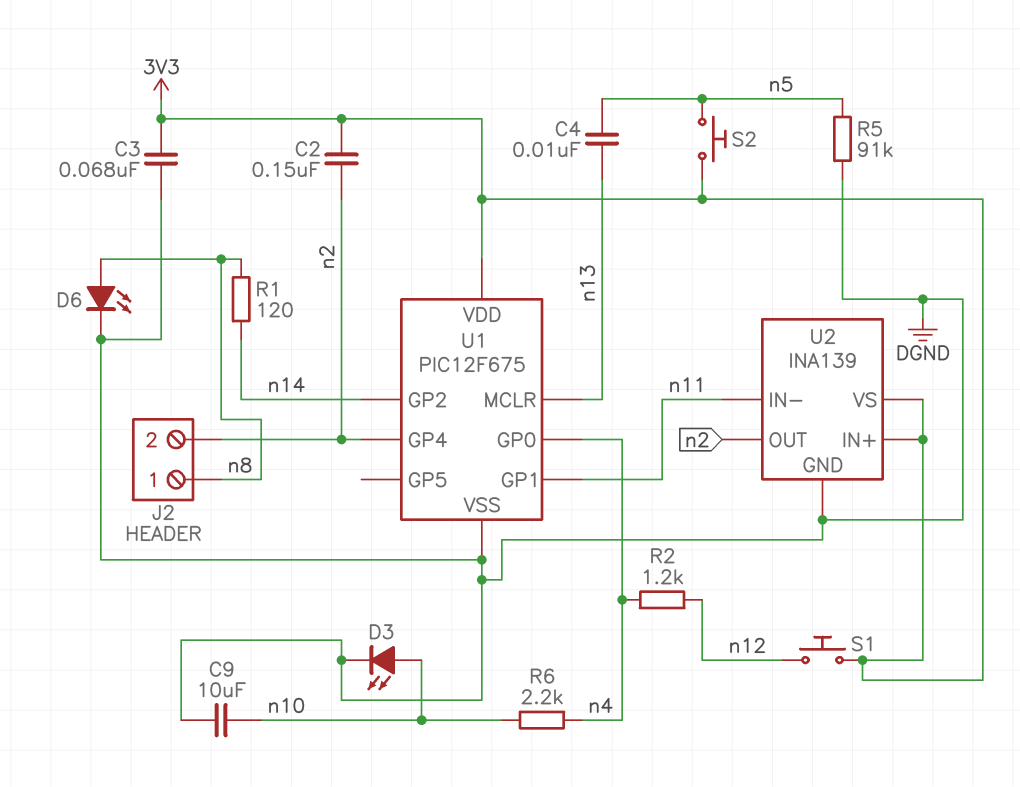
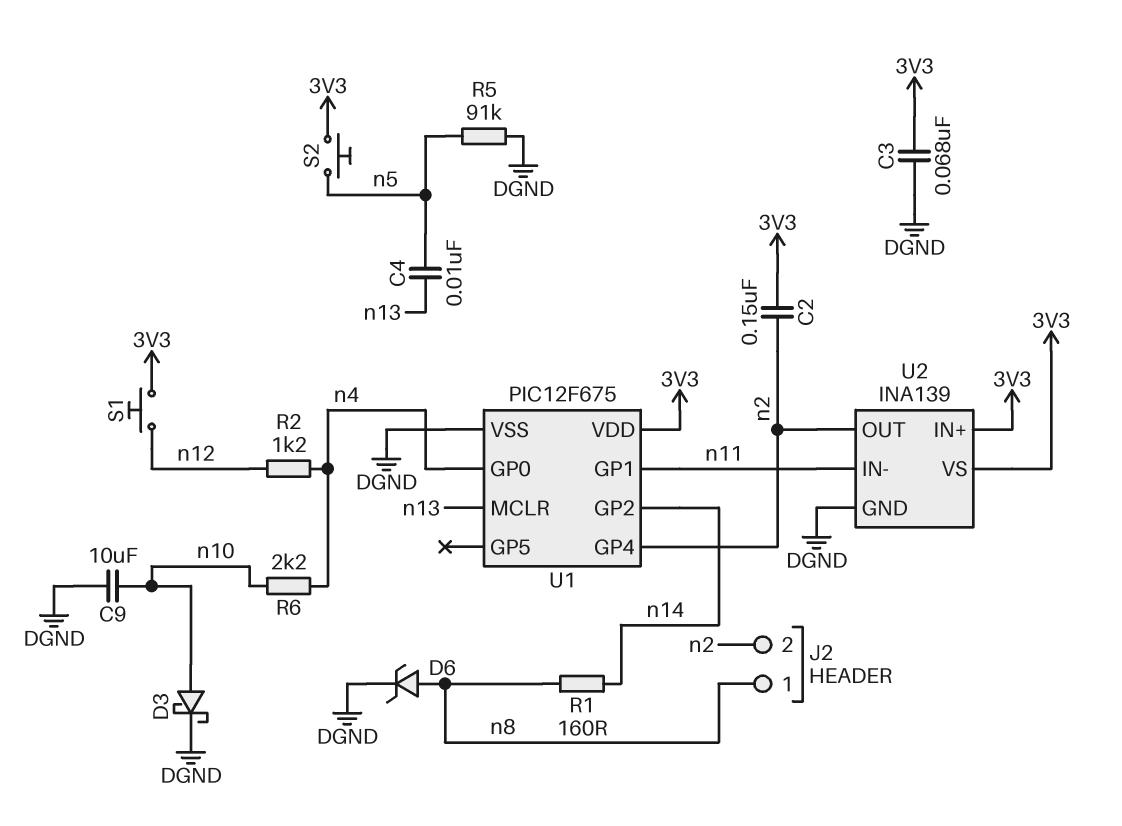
D3: LED (A n10, K DGND) -> schottky (A n10, K DGND)
D6: LED (A n8, K DGND) -> zener (A n8, K DGND)
R1: 120 (n8, n14) -> 160 (n8, n14)

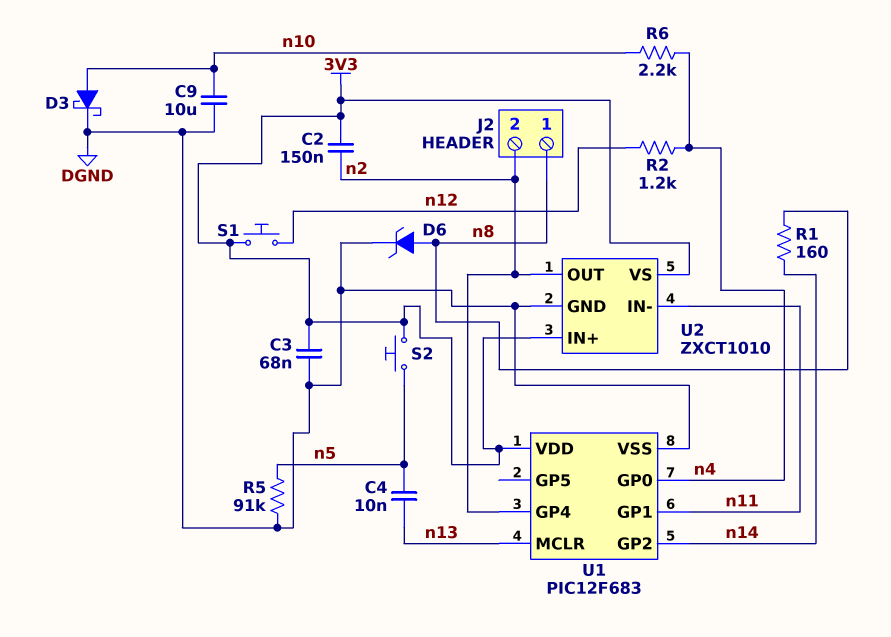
U1: PIC12F675 -> PIC12F683
U2: INA139 -> ZXCT1010

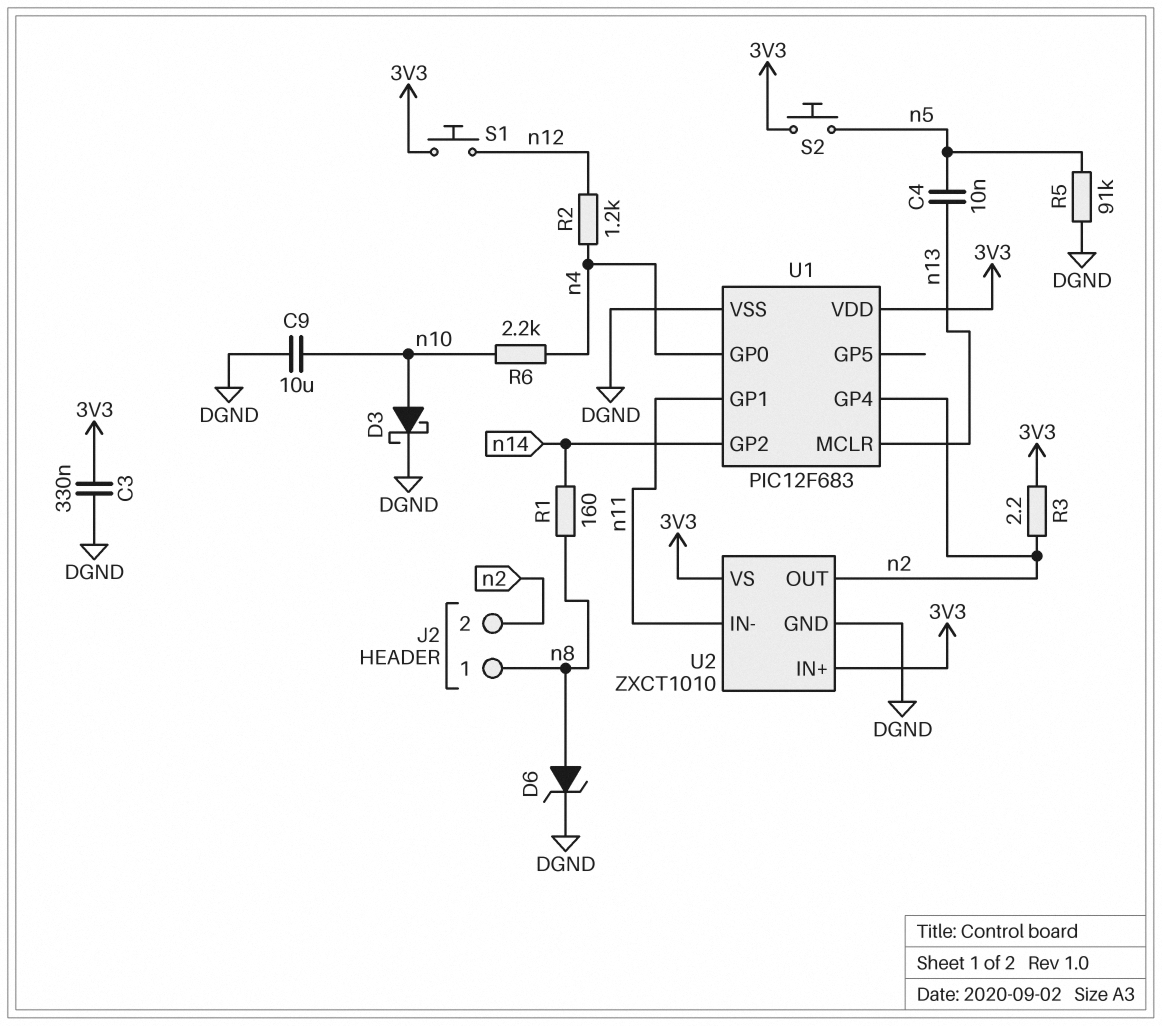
C2: 150nF (3V3, n2) -> none
C3: 68nF (3V3, DGND) -> 330nF (3V3, DGND)
R3: none -> 2.2 (3V3, n2)

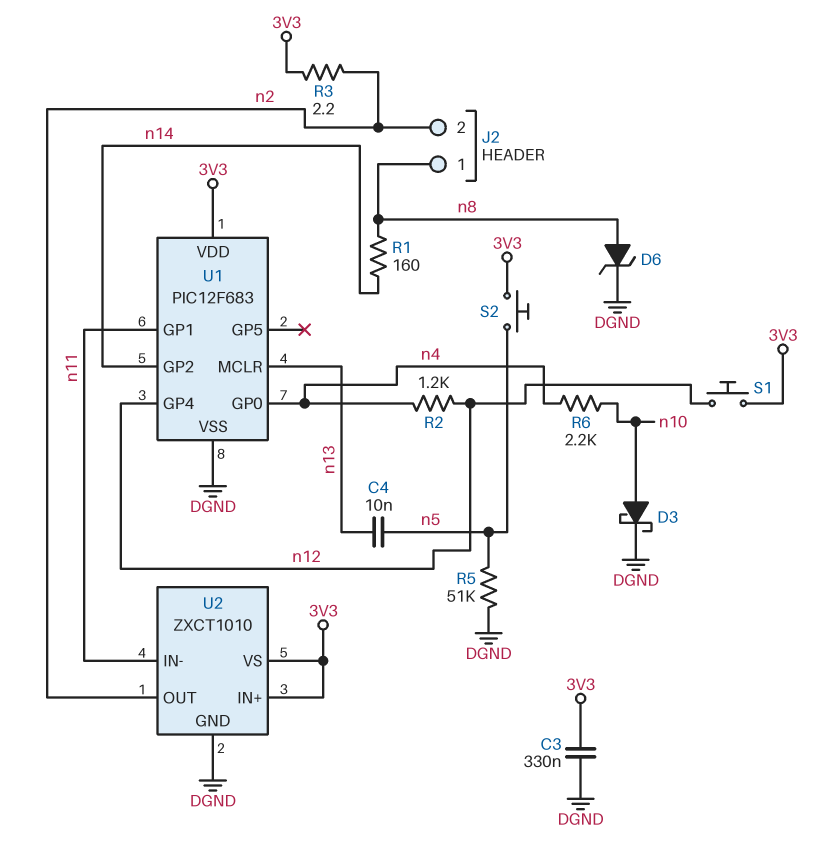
C9: 10uF (DGND, n10) -> none
R5: 91k (DGND, n5) -> 51k (DGND, n5)
U1 pin GP4: n2 -> n12

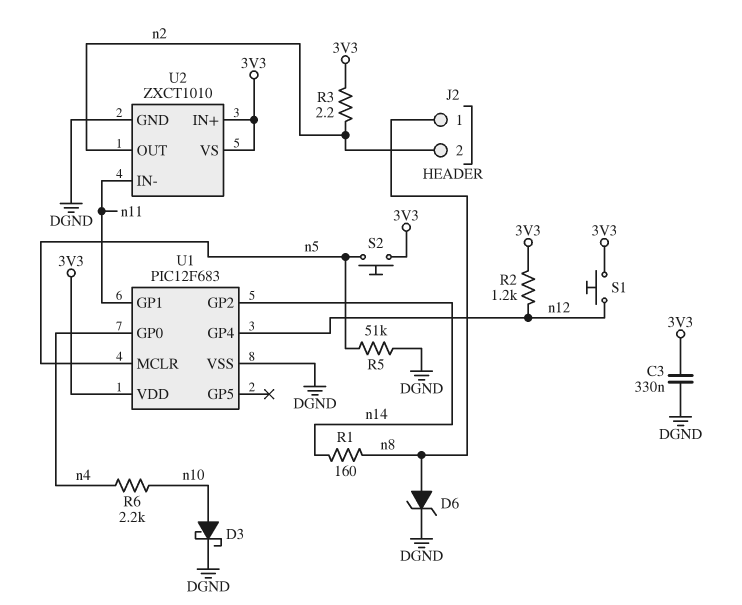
C4: 10nF (n5, n13) -> none
R2: 1.2k (n4, n12) -> 1.2k (3V3, n12)
U1 pin MCLR: n13 -> n5

